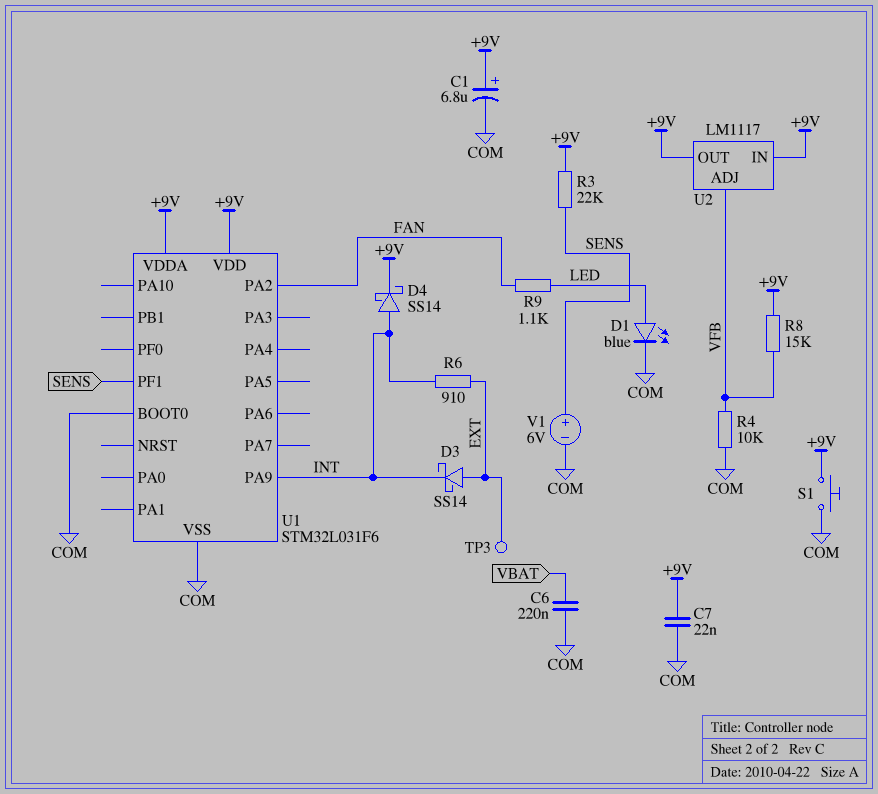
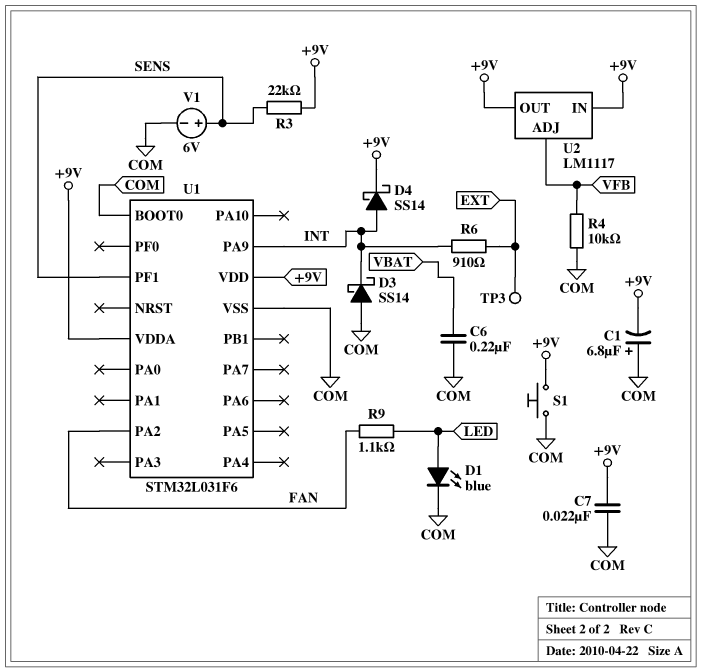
C1: 6.8uF (plus +9V, minus COM) -> 6.8uF (plus COM, minus +9V)
D3: schottky SS14 (A EXT, K INT) -> schottky SS14 (A COM, K INT)
R8: 15k (+9V, VFB) -> none

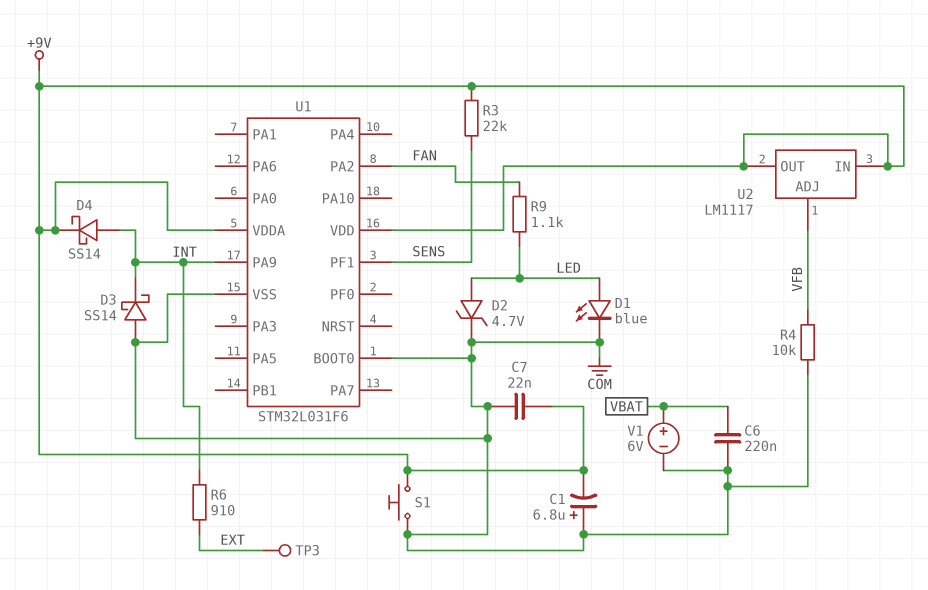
D2: none -> zener 4.7V (A LED, K COM)
V1: 6V (plus SENS, minus COM) -> 6V (plus VBAT, minus COM)

